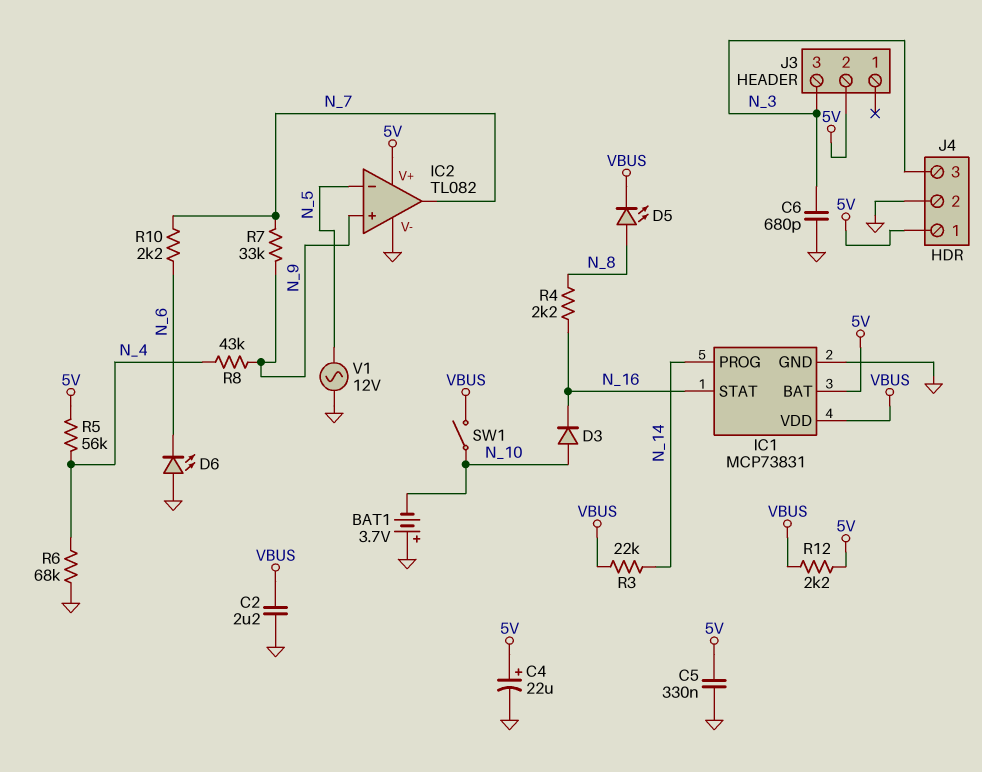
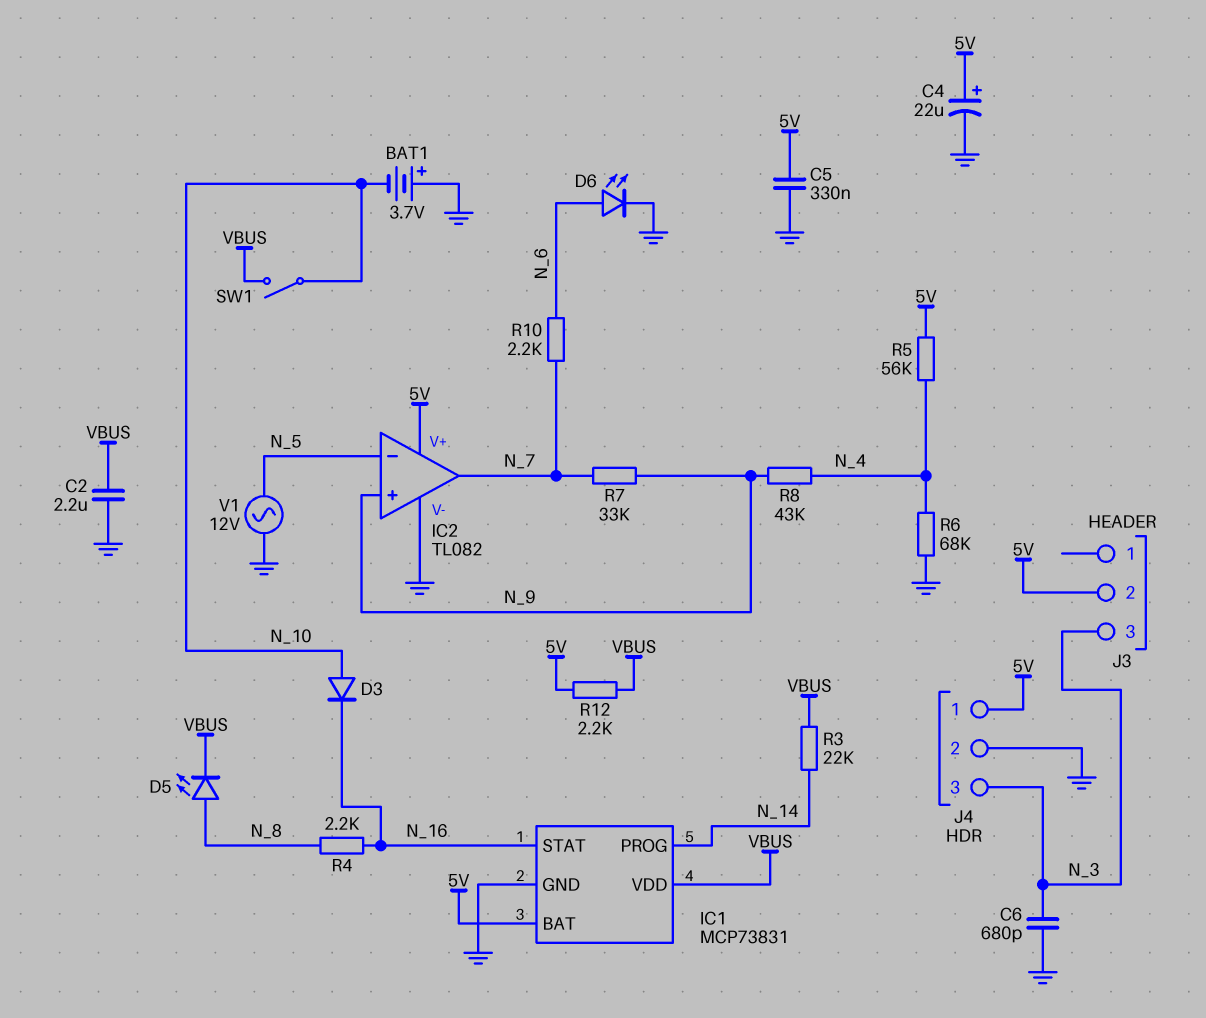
D6: LED (A GND, K N_6) -> LED (A N_6, K GND)

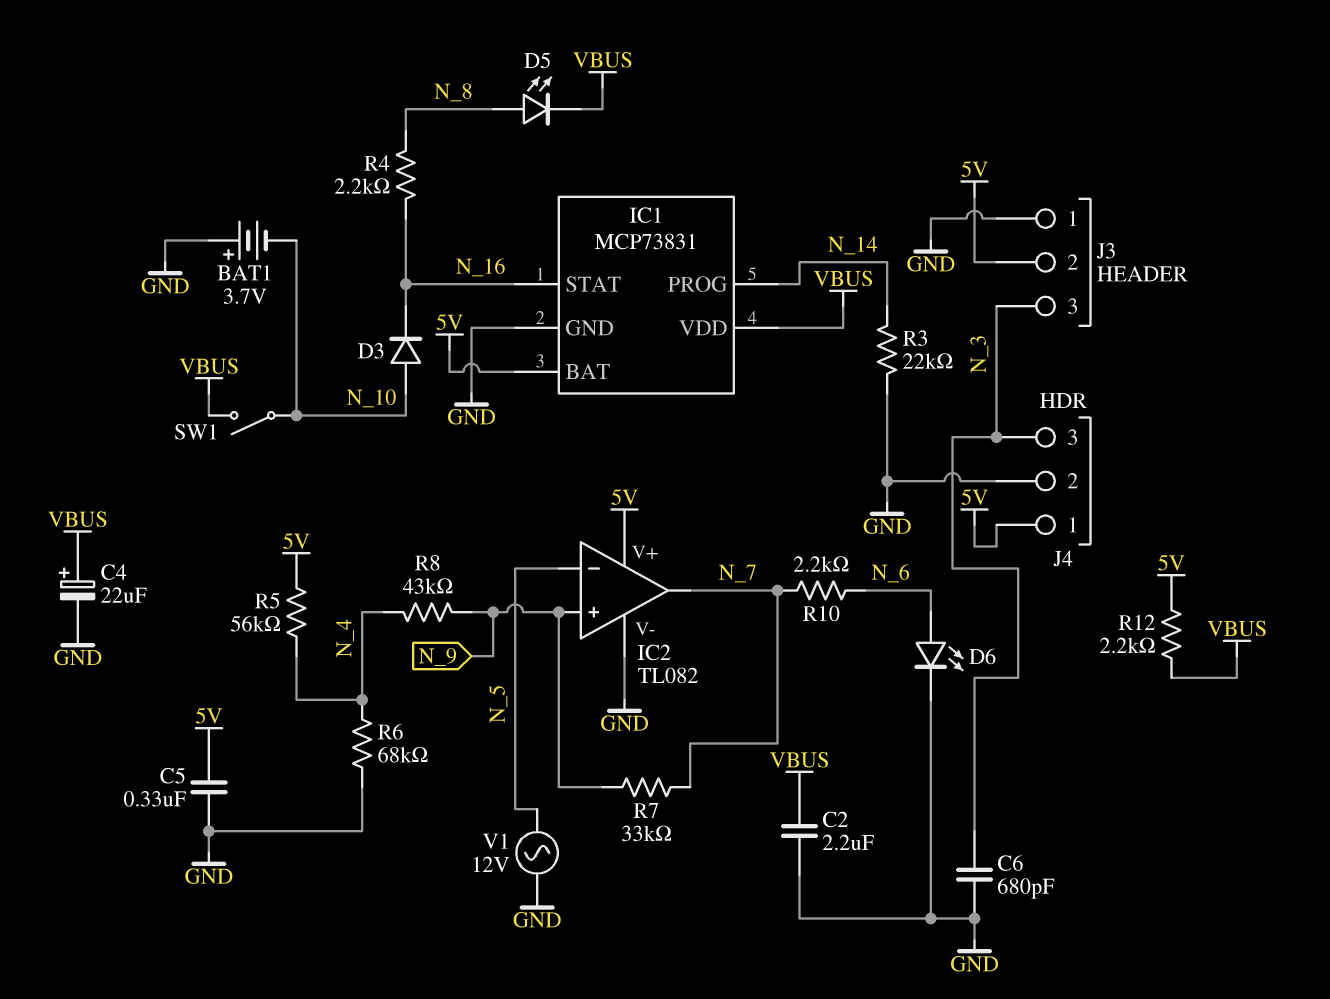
C4: 22uF (plus 5V, minus GND) -> 22uF (plus VBUS, minus GND)
J3 pin 1: none -> GND
R3: 22k (N_14, VBUS) -> 22k (GND, N_14)

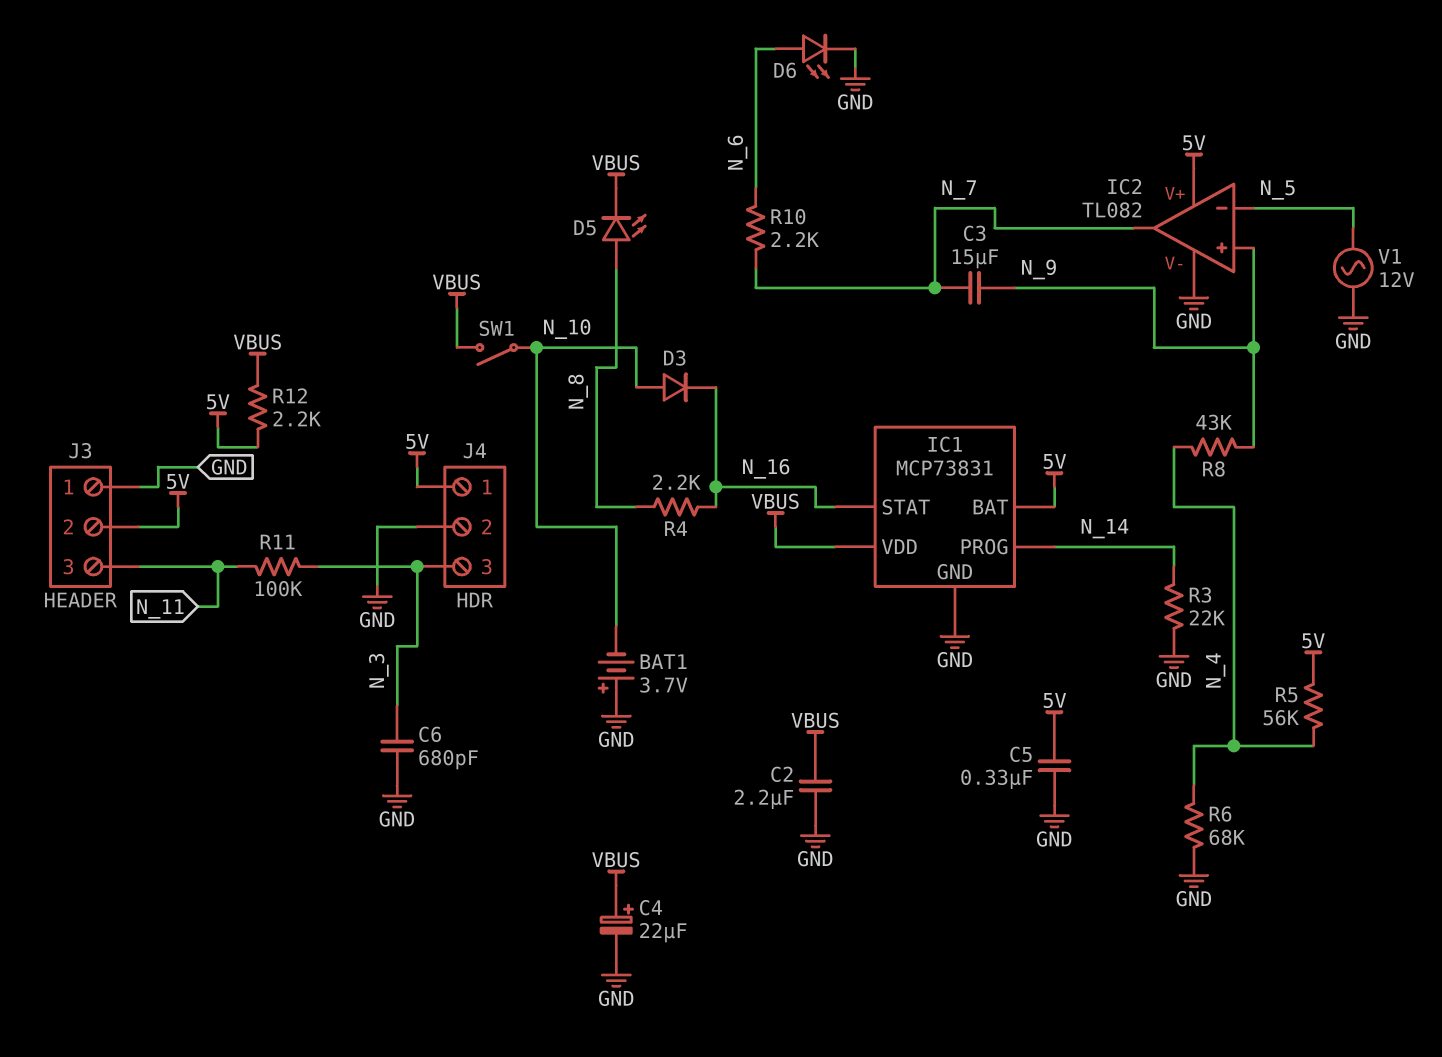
C3: none -> 15uF (N_7, N_9)
J3 pin 3: N_3 -> N_11
R7: 33k (N_7, N_9) -> none
R11: none -> 100k (N_3, N_11)

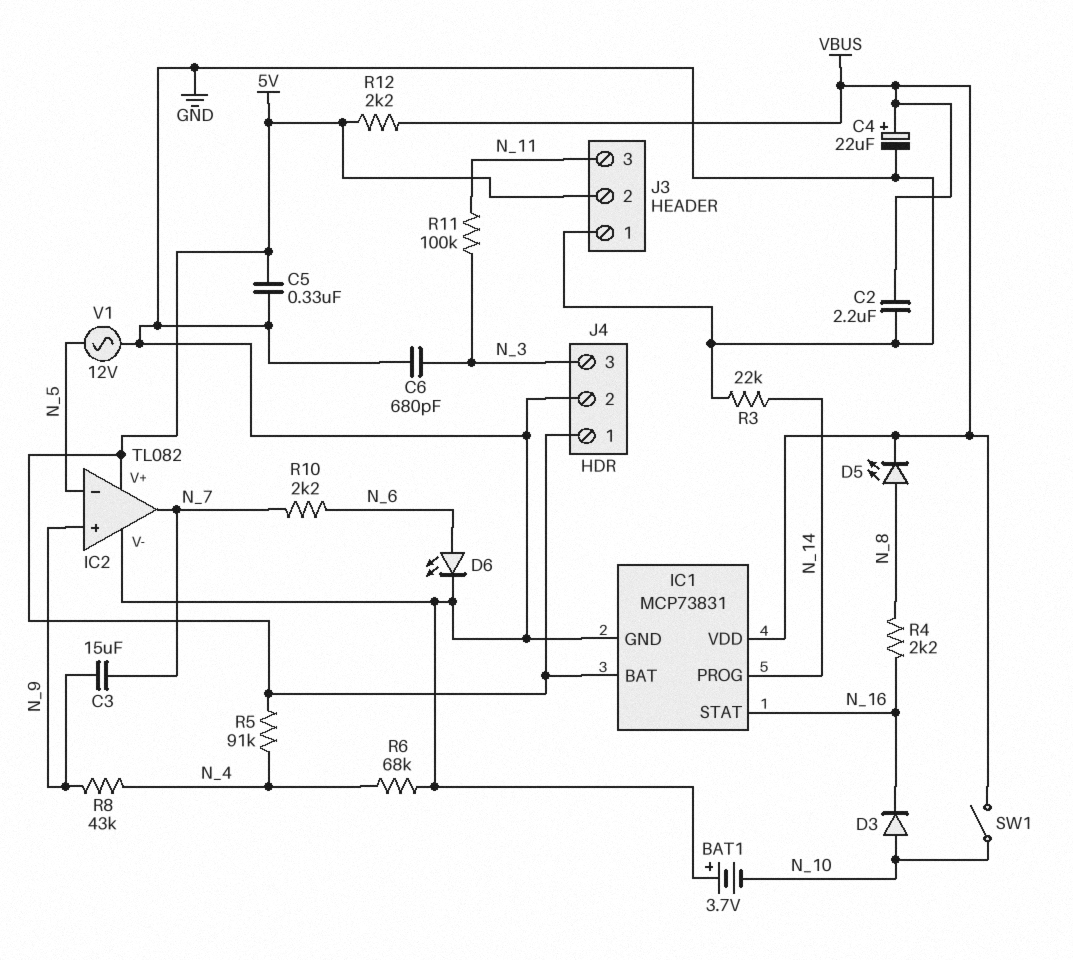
R5: 56k (5V, N_4) -> 91k (5V, N_4)

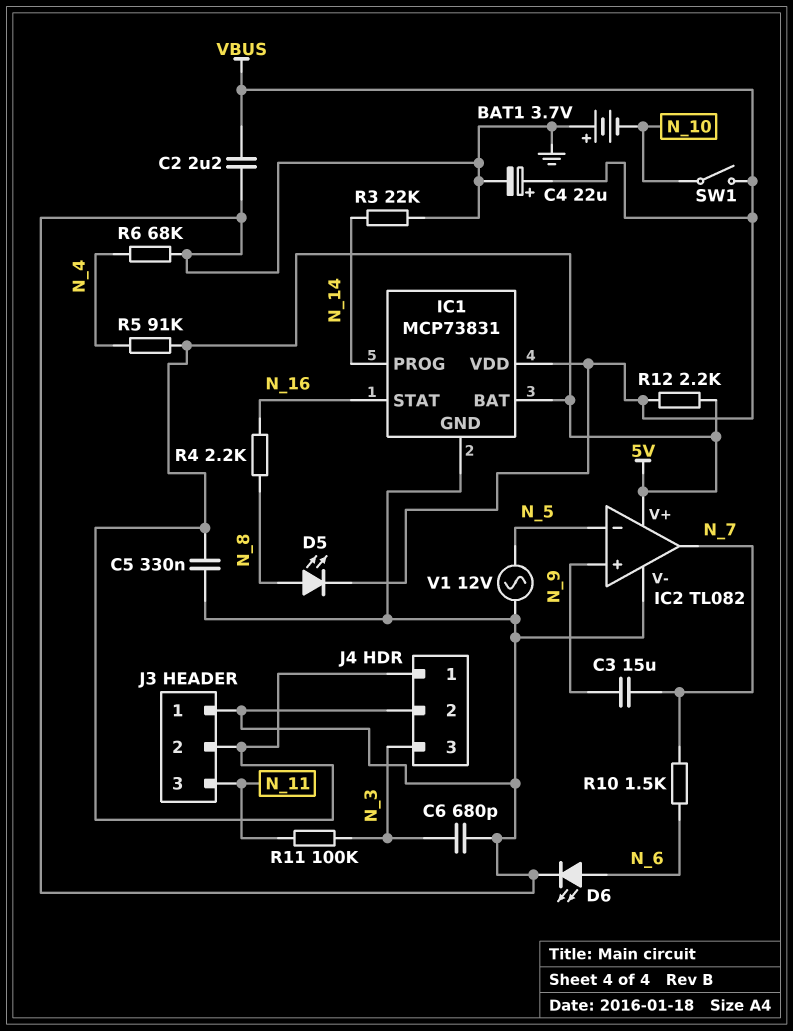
D3: diode (A N_10, K N_16) -> none
R8: 43k (N_4, N_9) -> none
R10: 2.2k (N_6, N_7) -> 1.5k (N_6, N_7)

